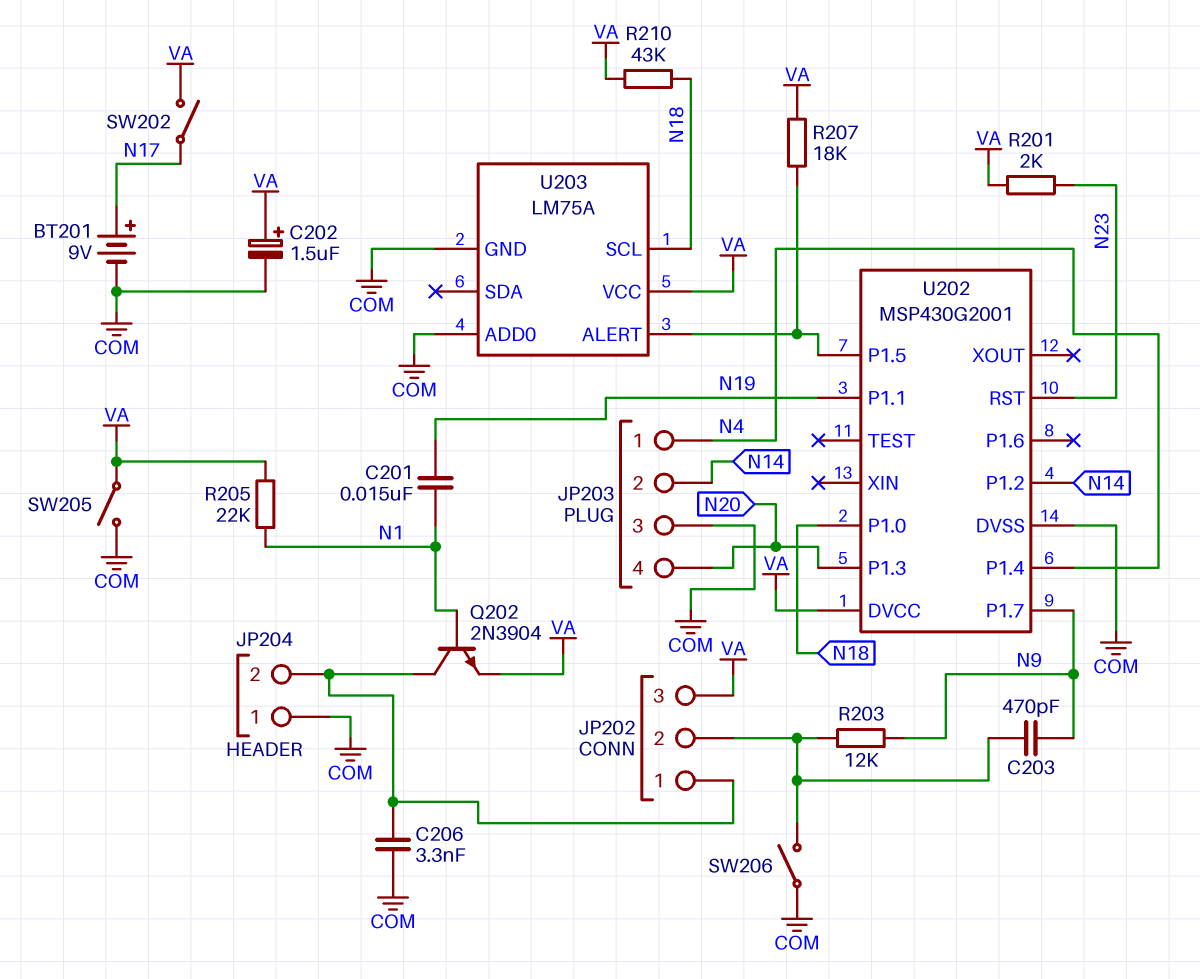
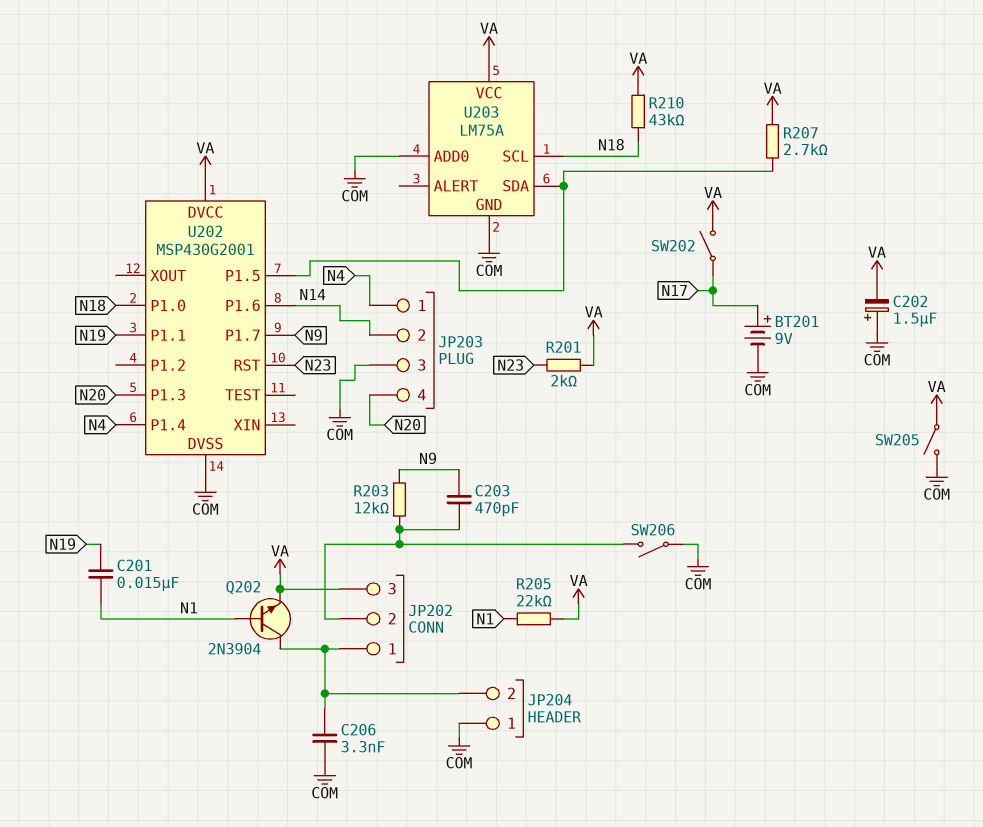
C202: 1.5uF (plus VA, minus COM) -> 1.5uF (plus COM, minus VA)
R207: 18k (U202/P1.5, VA) -> 2.7k (U202/P1.5, VA)
U202 pin P1.2: N14 -> none
U202 pin P1.6: none -> N14
U203 pin ALERT: U202/P1.5 -> none
U203 pin SDA: none -> U202/P1.5

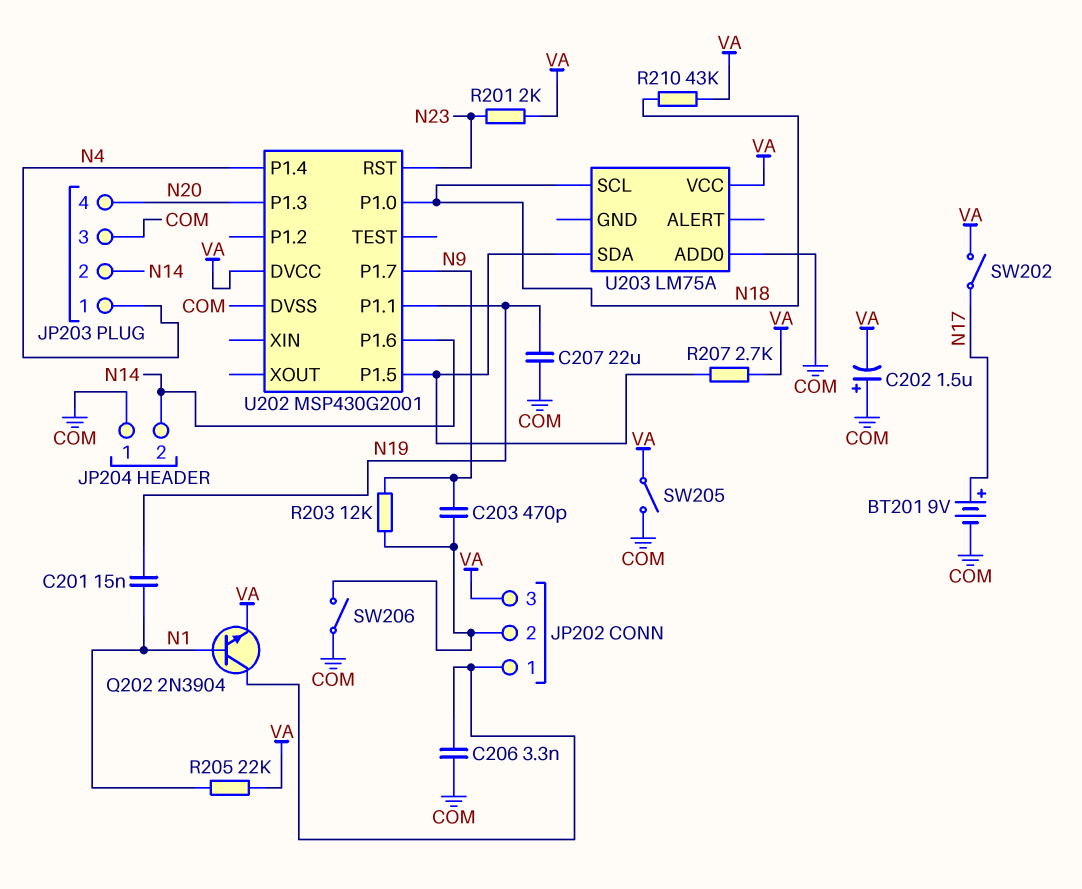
C207: none -> 22uF (COM, N19)
JP204 pin 2: JP202/1 -> N14
U203 pin GND: COM -> none

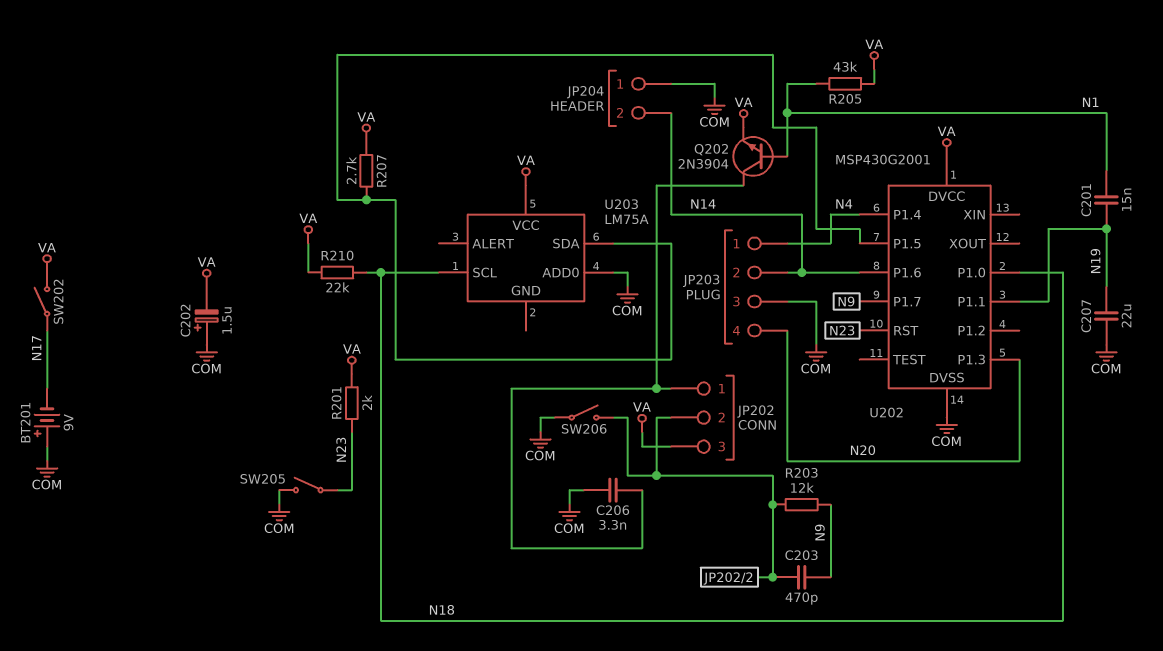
BT201: 9V (plus N17, minus COM) -> 9V (plus COM, minus N17)
R205: 22k (N1, VA) -> 43k (N1, VA)
R210: 43k (N18, VA) -> 22k (N18, VA)
SW205: switch (COM, VA) -> switch (COM, N23)

